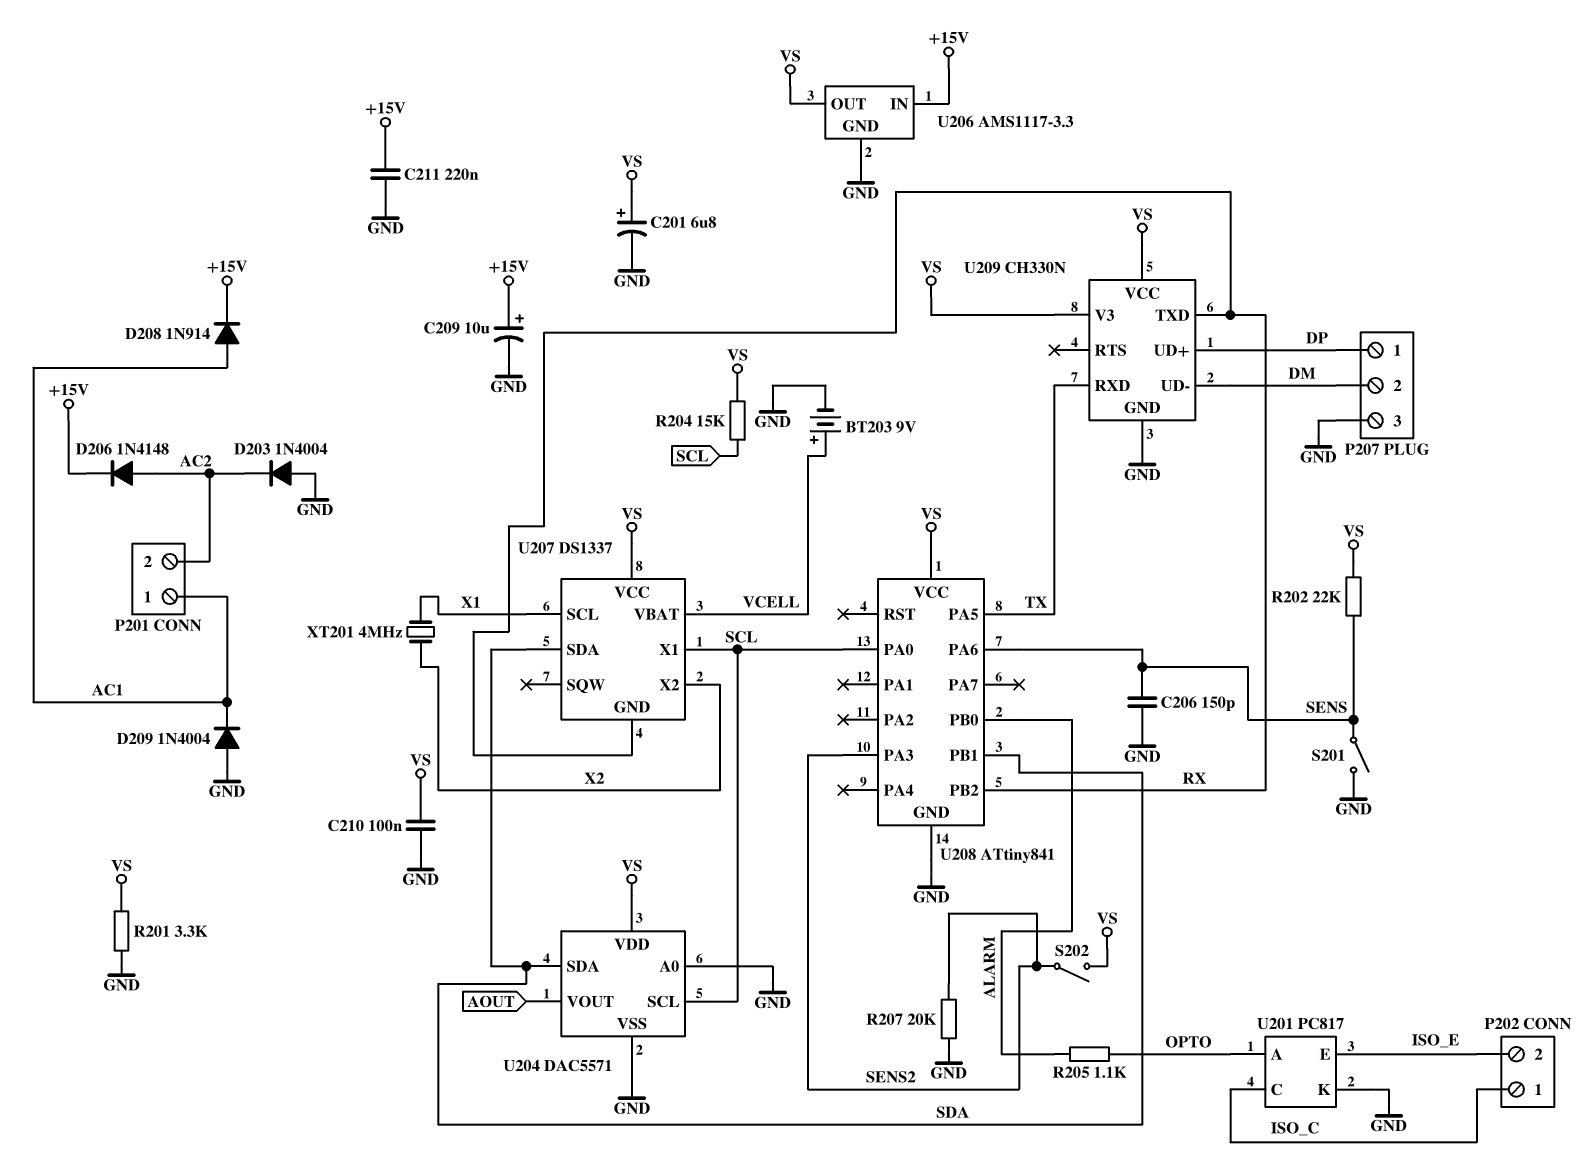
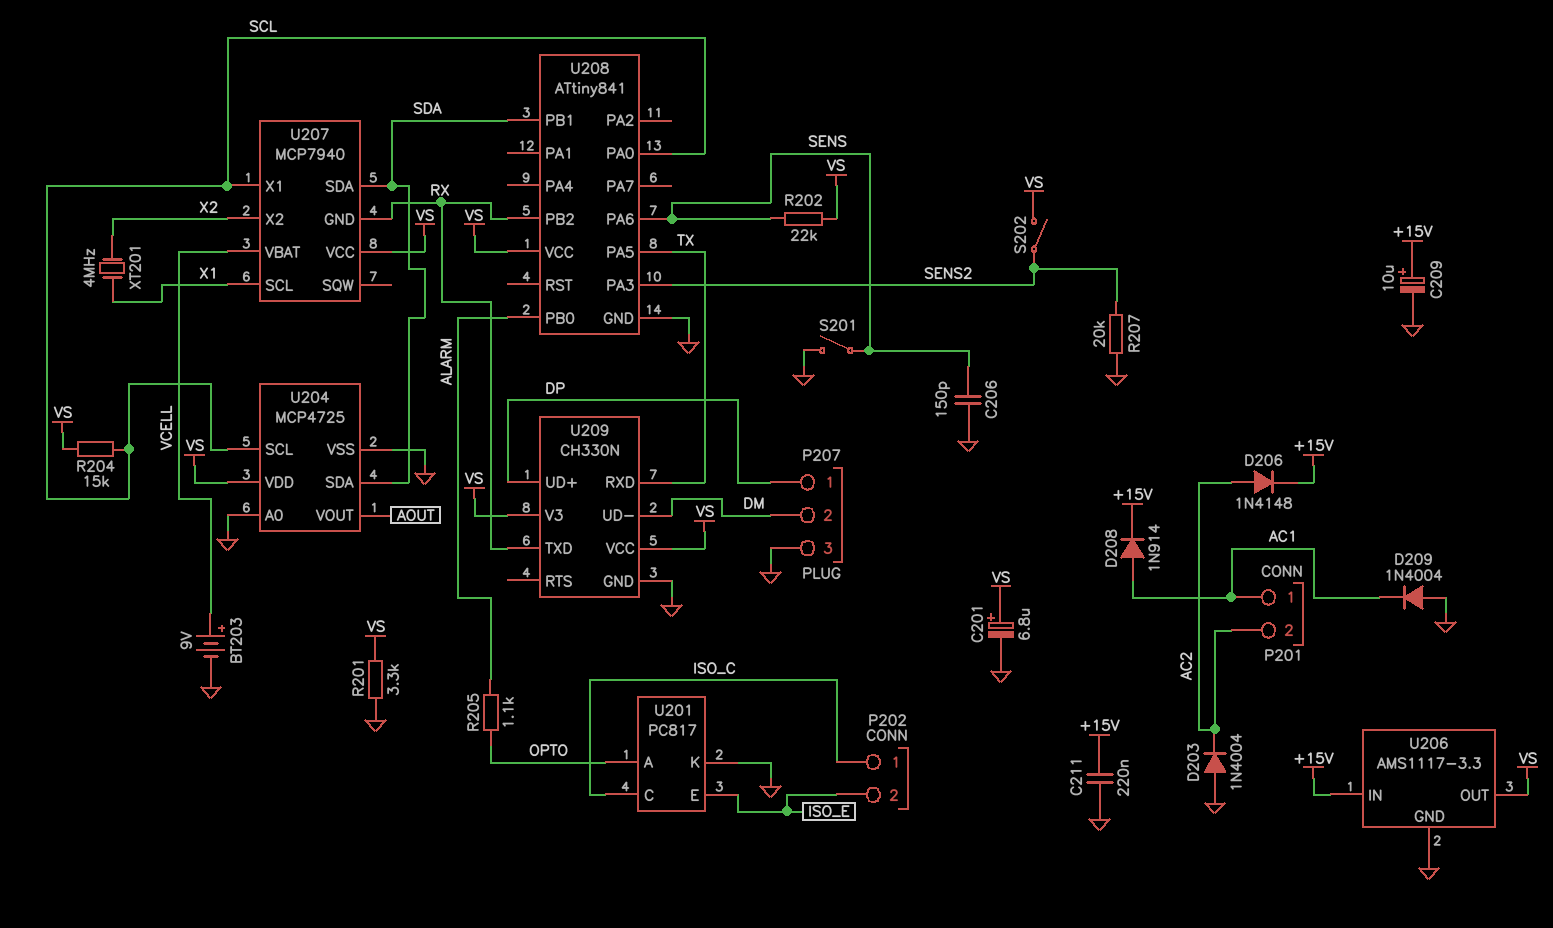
C210: 100nF (GND, VS) -> none
U204: DAC5571 -> MCP4725
U207: DS1337 -> MCP7940

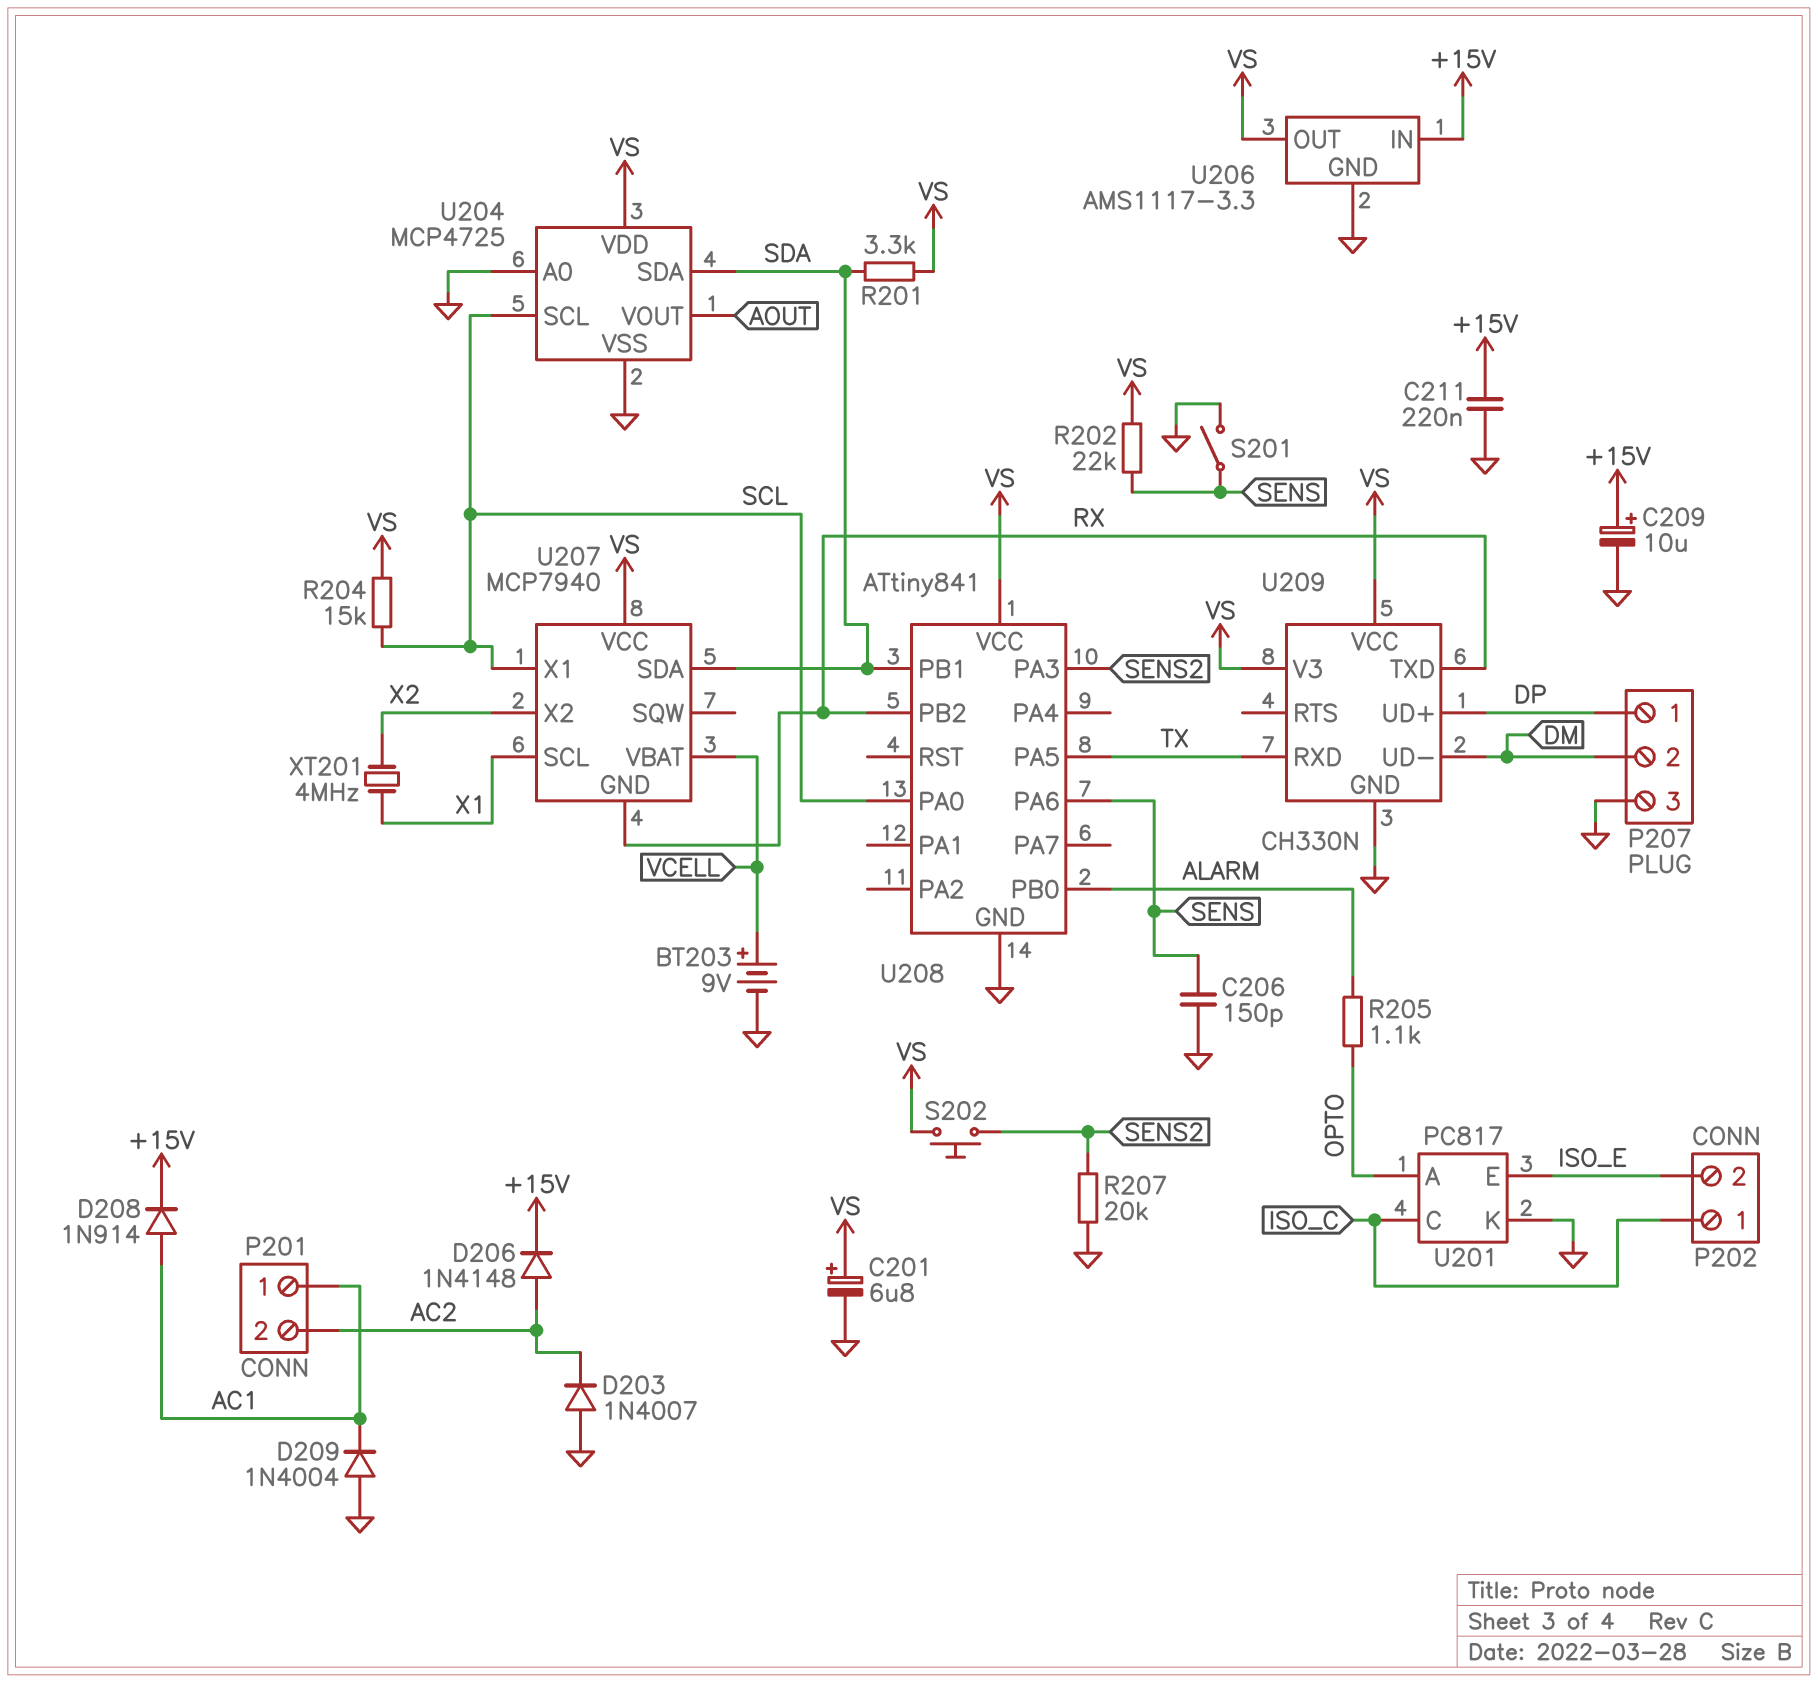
D203: diode 1N4004 (A GND, K AC2) -> diode 1N4007 (A GND, K AC2)
R201: 3.3k (GND, VS) -> 3.3k (SDA, VS)
S202: switch (SENS2, VS) -> button (SENS2, VS)

